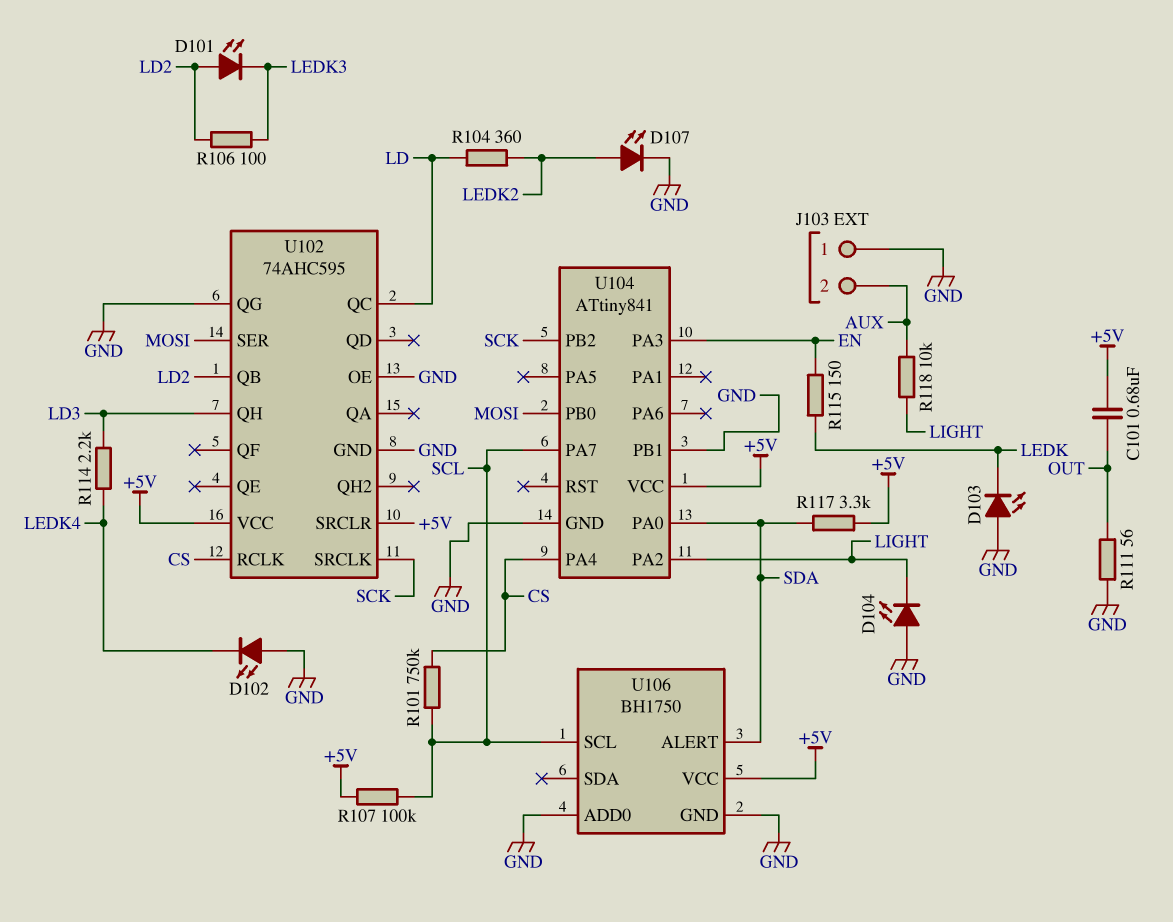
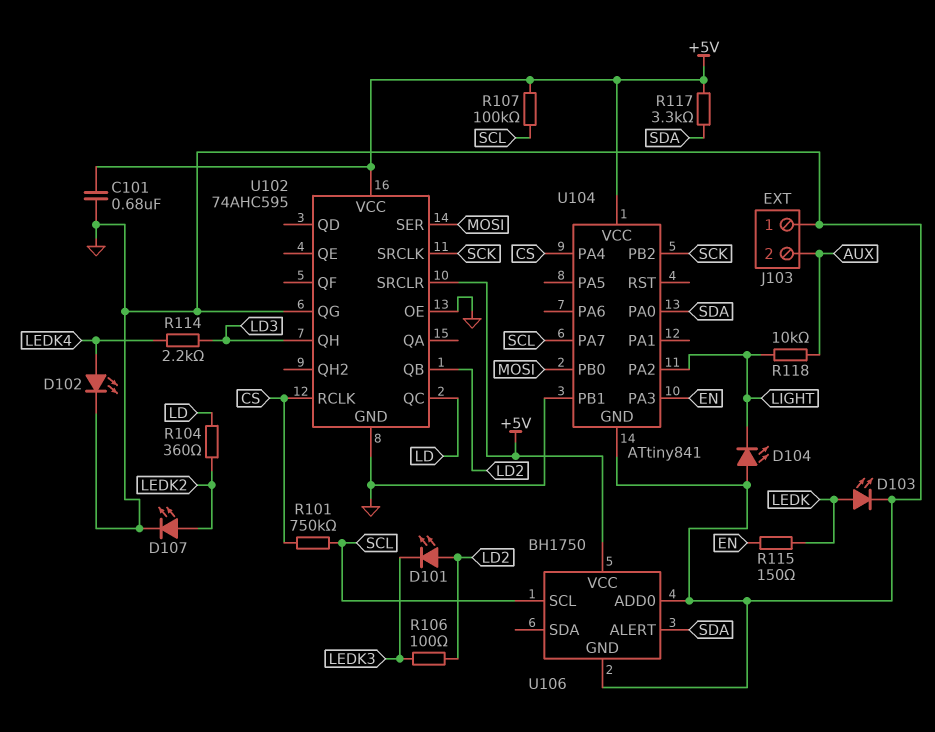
C101: 680nF (+5V, OUT) -> 680nF (+5V, GND)
D102: LED (A GND, K LEDK4) -> LED (A LEDK4, K GND)
D103: LED (A GND, K LEDK) -> LED (A LEDK, K GND)
R111: 56 (GND, OUT) -> none

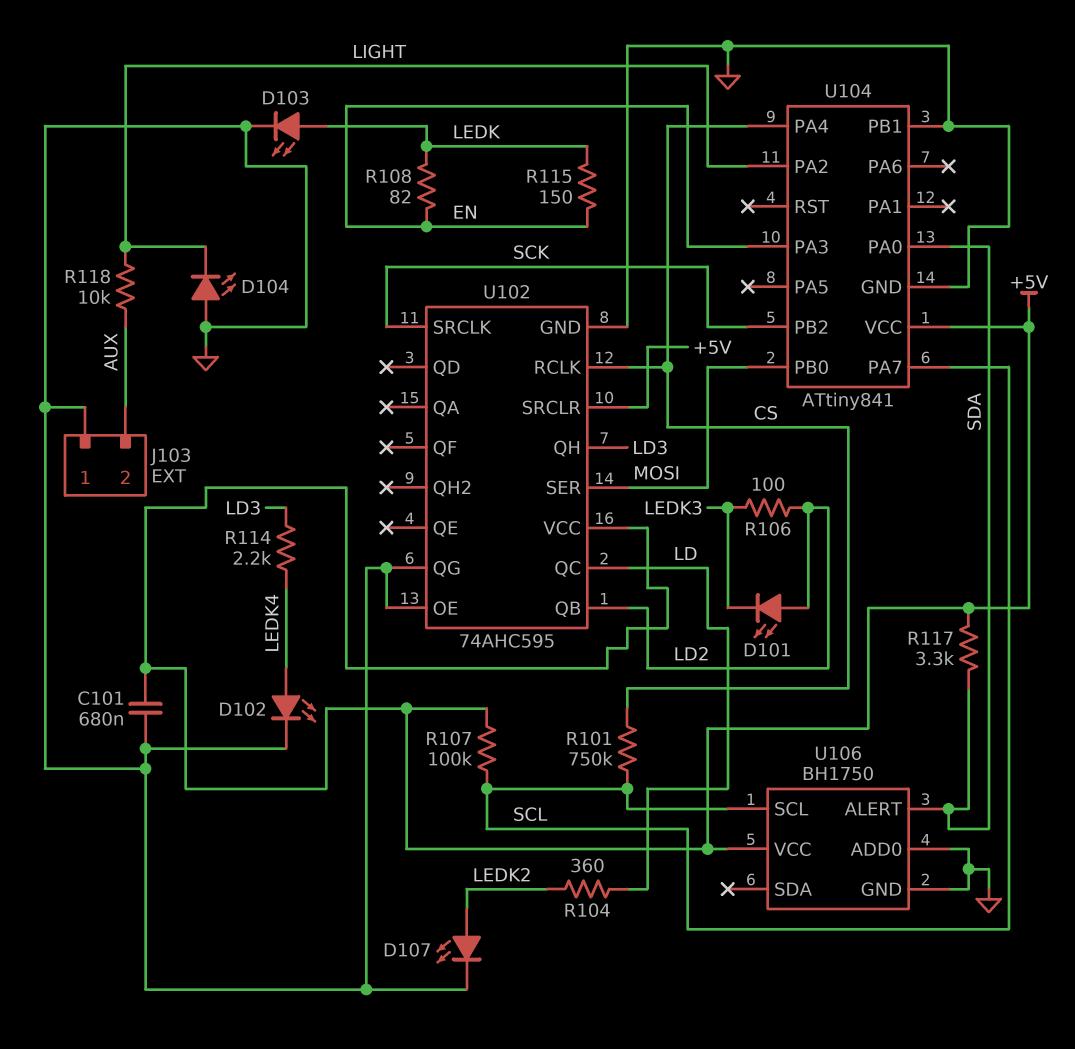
R108: none -> 82 (EN, LEDK)

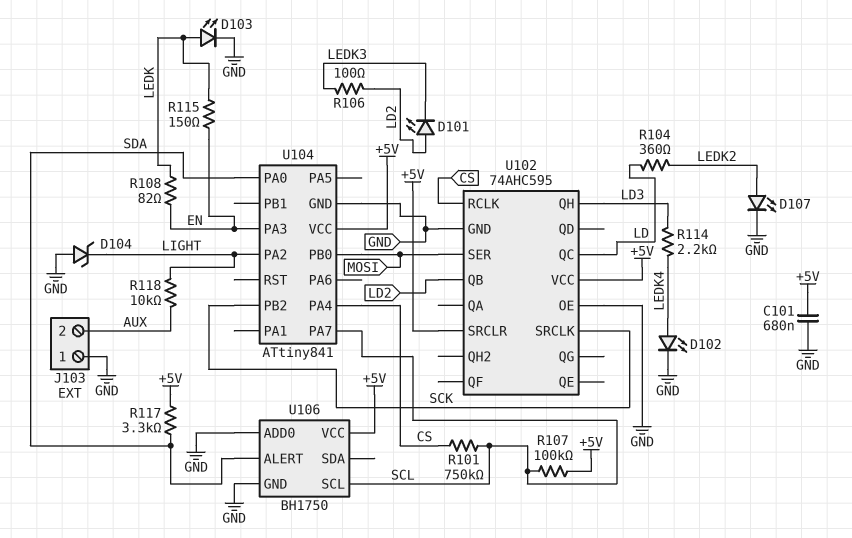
D104: LED (A GND, K LIGHT) -> zener (A GND, K LIGHT)
U102 pin QG: GND -> none
U104 pin PB1: GND -> none

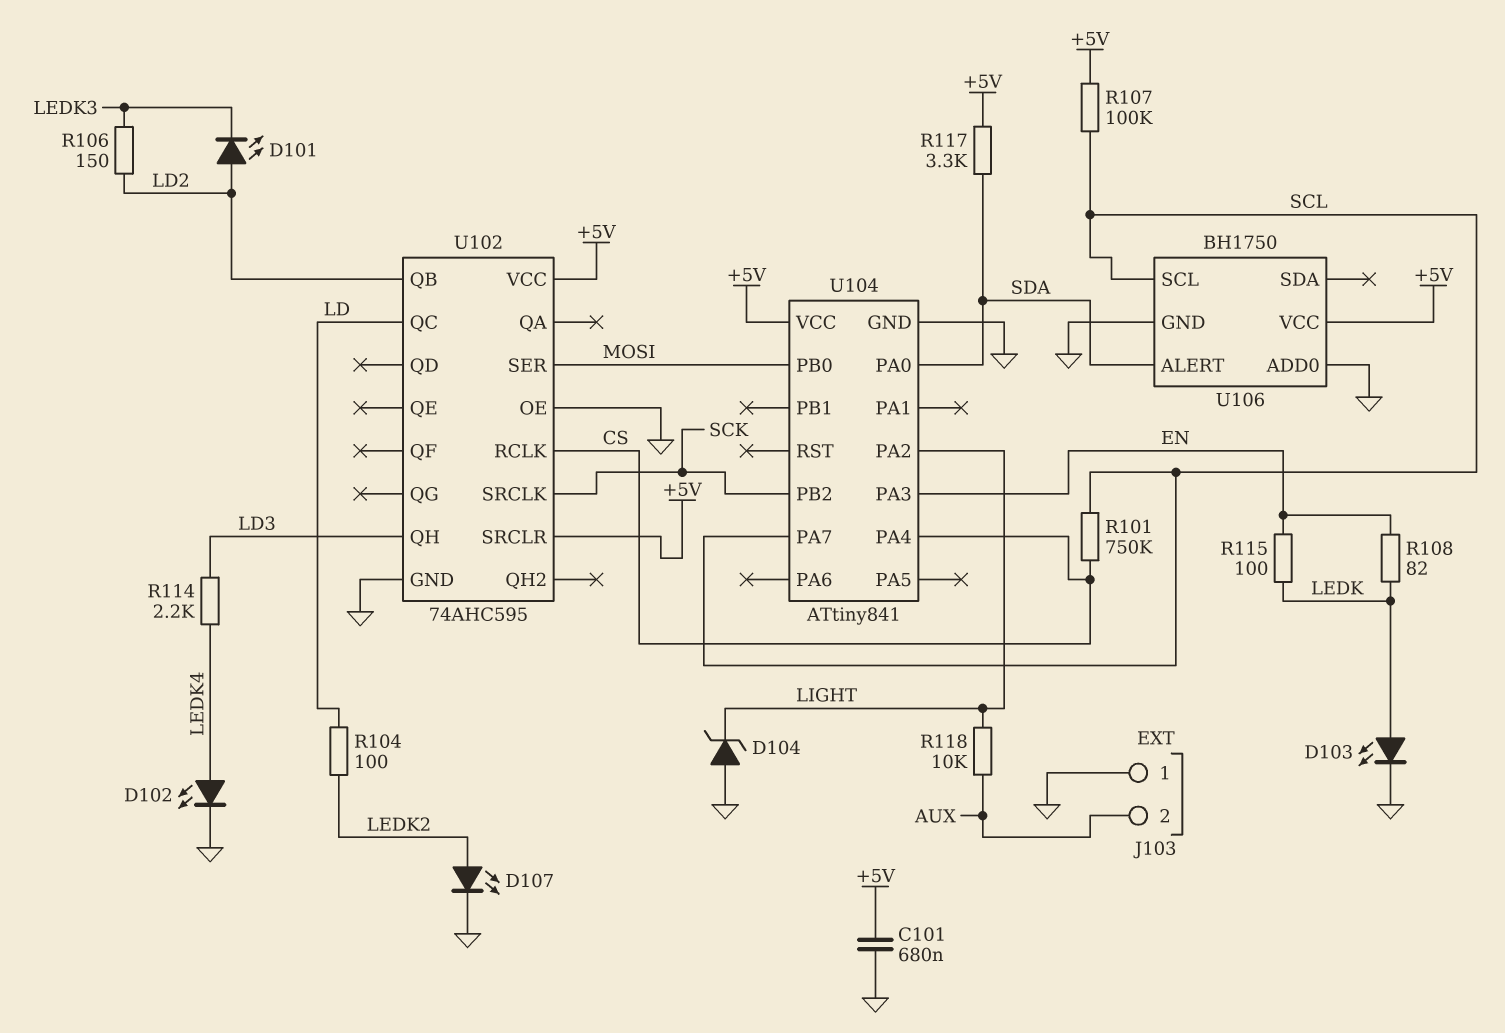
R104: 360 (LD, LEDK2) -> 100 (LD, LEDK2)
R106: 100 (LD2, LEDK3) -> 150 (LD2, LEDK3)
R115: 150 (EN, LEDK) -> 100 (EN, LEDK)

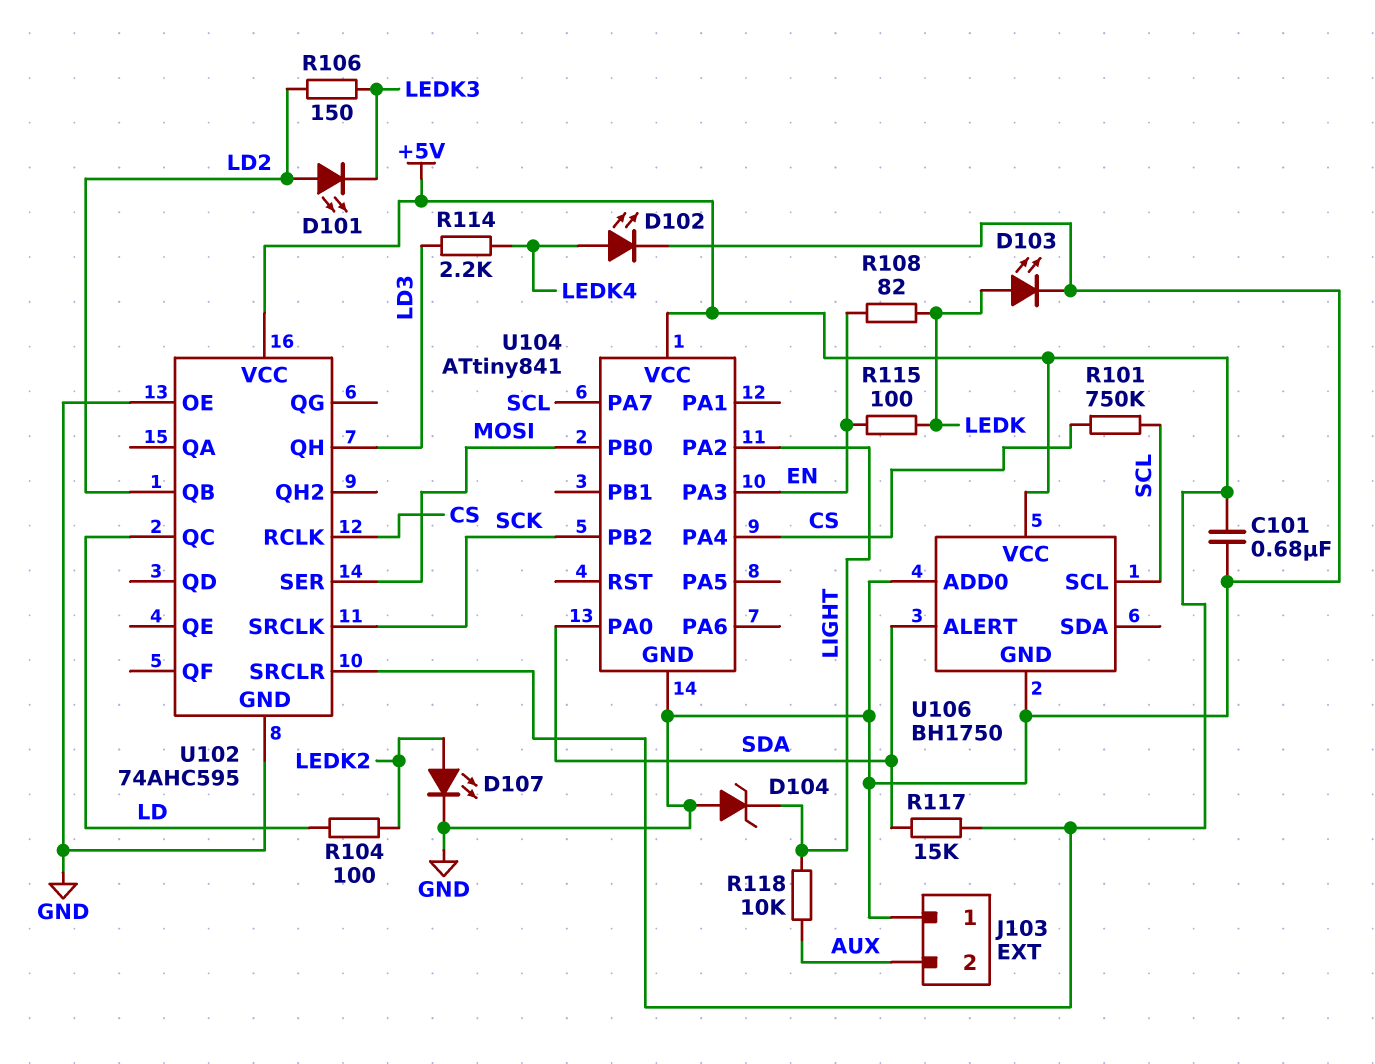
R107: 100k (+5V, SCL) -> none
R117: 3.3k (+5V, SDA) -> 15k (+5V, SDA)

